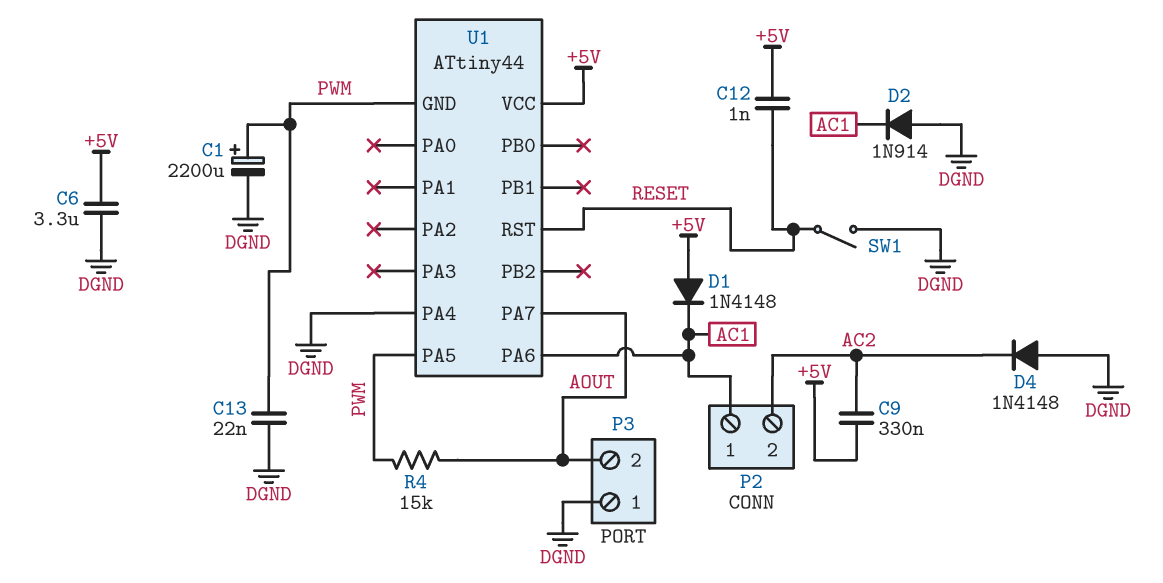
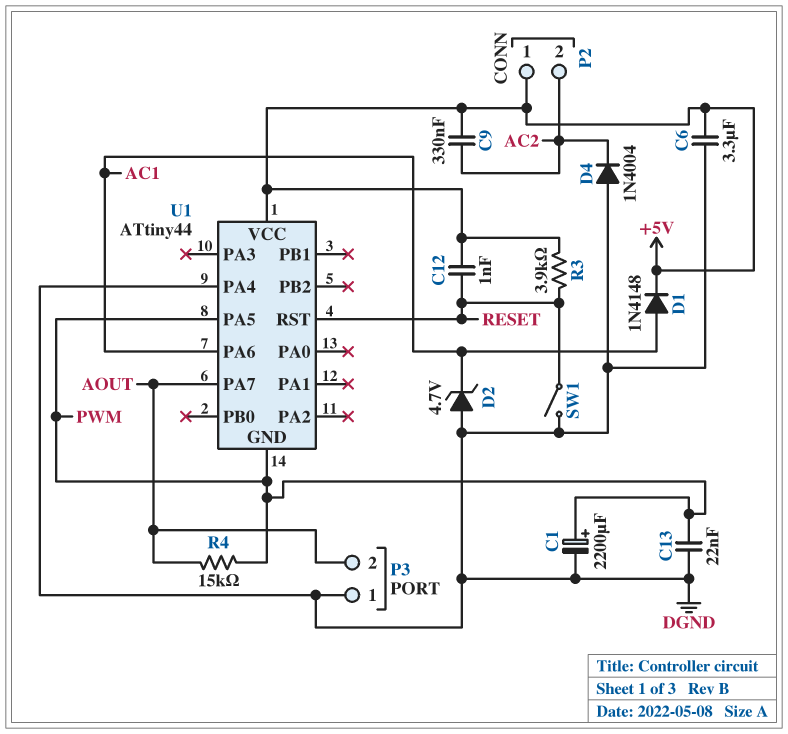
D1: diode 1N4148 (A +5V, K AC1) -> diode 1N4148 (A AC1, K +5V)
D2: diode 1N914 (A DGND, K AC1) -> zener 4.7V (A DGND, K AC1)
D4: diode 1N4148 (A DGND, K AC2) -> diode 1N4004 (A DGND, K AC2)
P2 pin 1: AC1 -> +5V
R3: none -> 3.9k (+5V, RESET)

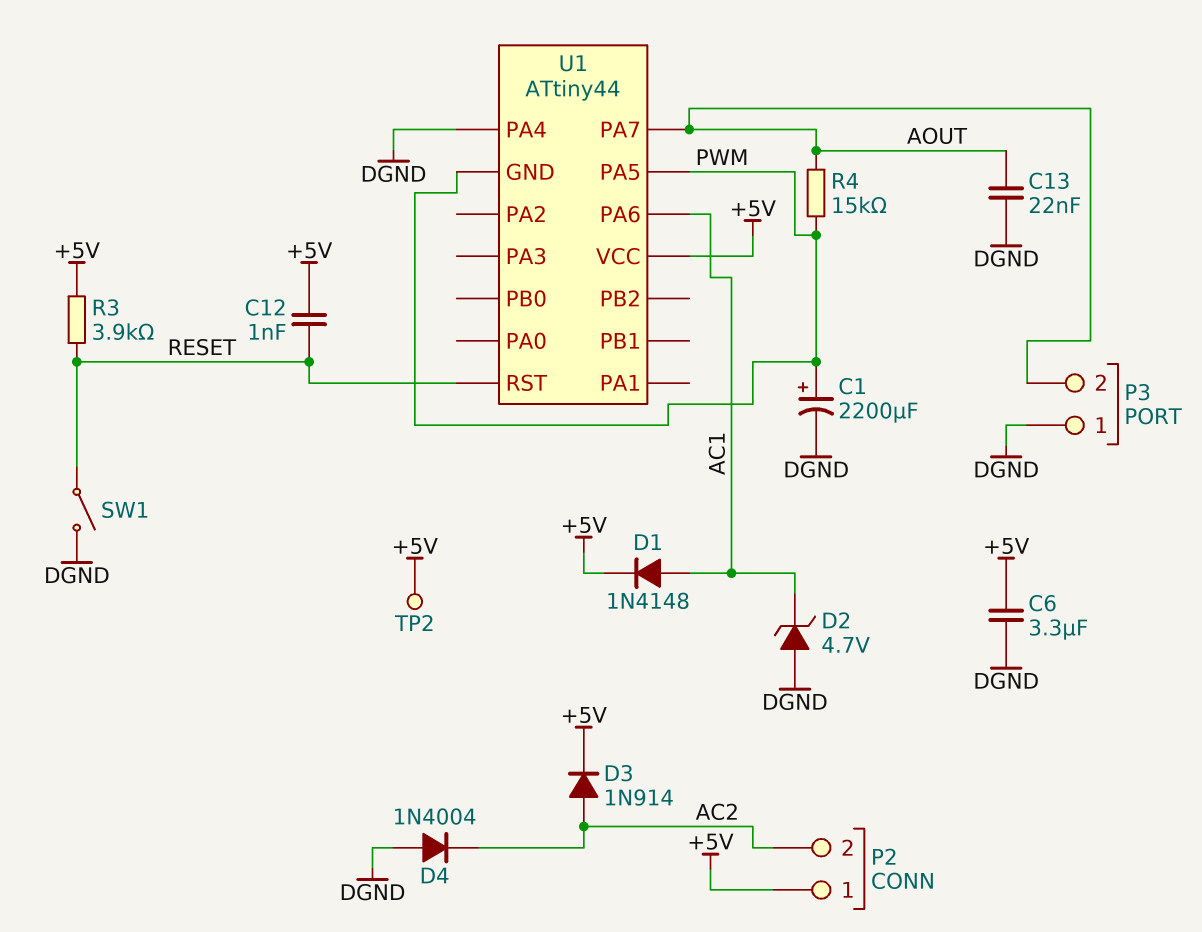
C9: 330nF (+5V, AC2) -> none
C13: 22nF (DGND, PWM) -> 22nF (AOUT, DGND)
D3: none -> diode 1N914 (A AC2, K +5V)
TP2: none -> test point (+5V)

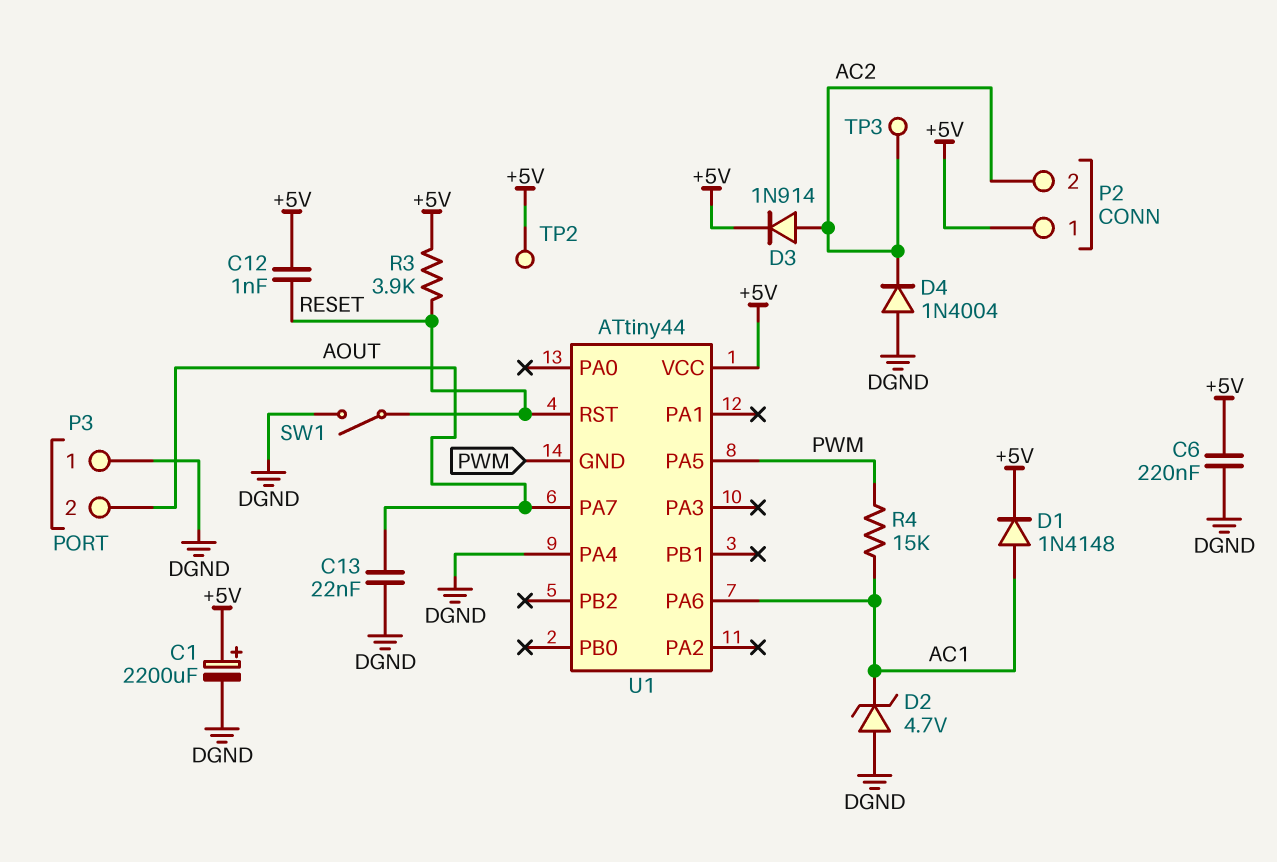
C1: 2200uF (plus PWM, minus DGND) -> 2200uF (plus +5V, minus DGND)
C6: 3.3uF (+5V, DGND) -> 220nF (+5V, DGND)
R4: 15k (AOUT, PWM) -> 15k (AC1, PWM)
TP3: none -> test point (AC2)

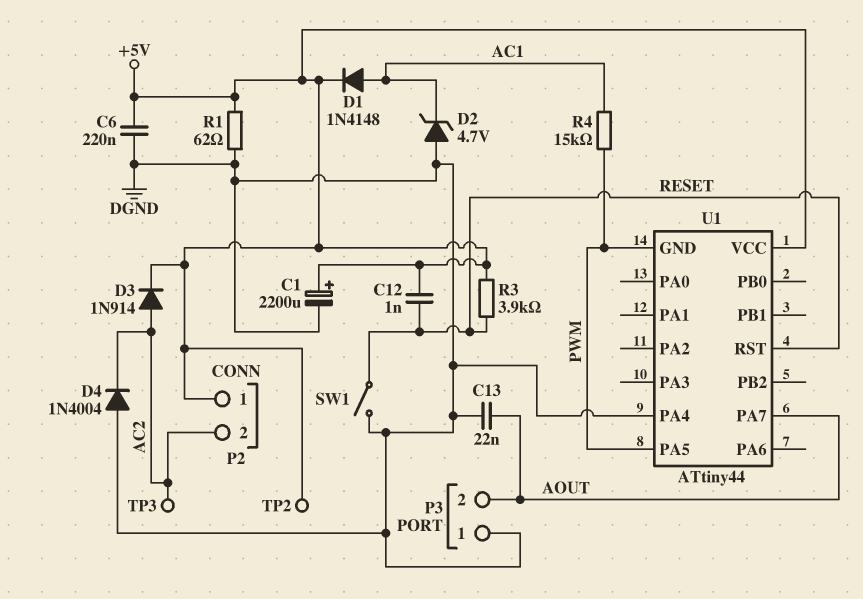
R1: none -> 62 (+5V, DGND)
U1 pin PA6: AC1 -> none

